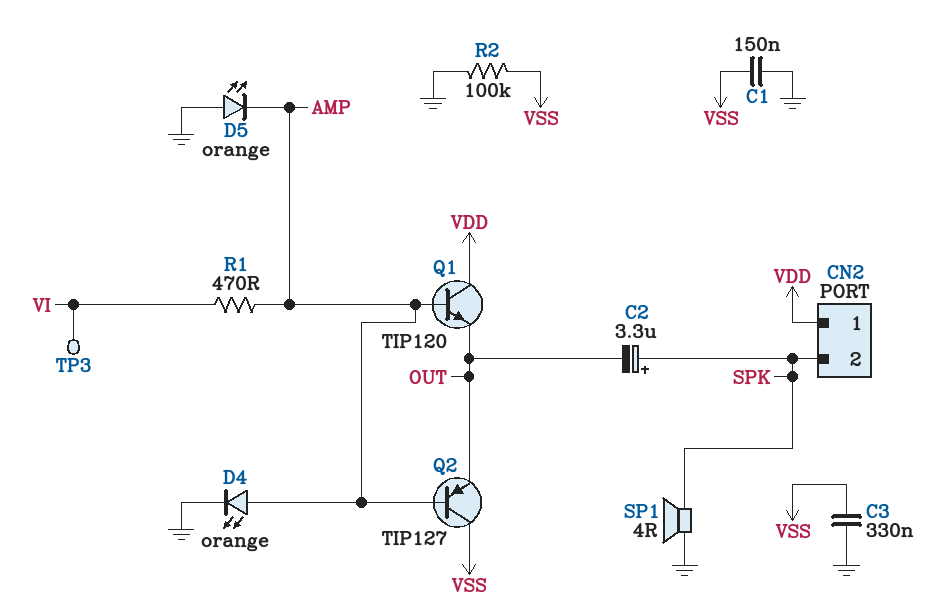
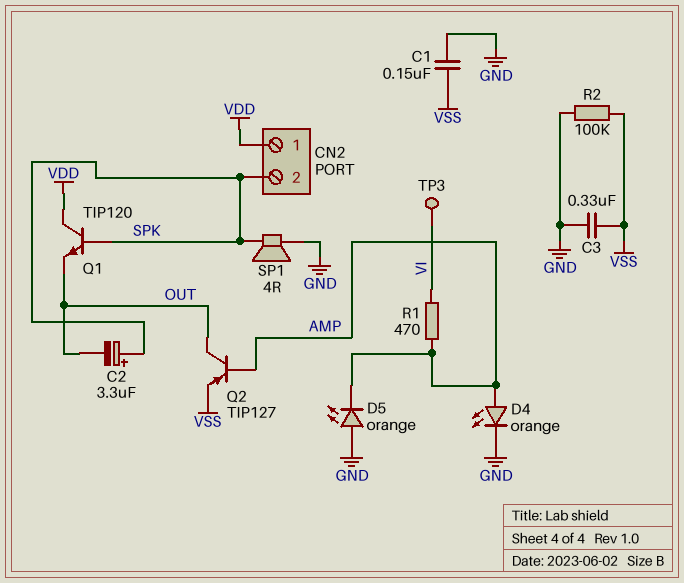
Q1: NPN TIP120 (B AMP, C VDD, E OUT) -> NPN TIP120 (B SPK, C VDD, E OUT)
Q2: PNP TIP127 (B AMP, C VSS, E OUT) -> PNP TIP127 (B AMP, C OUT, E VSS)

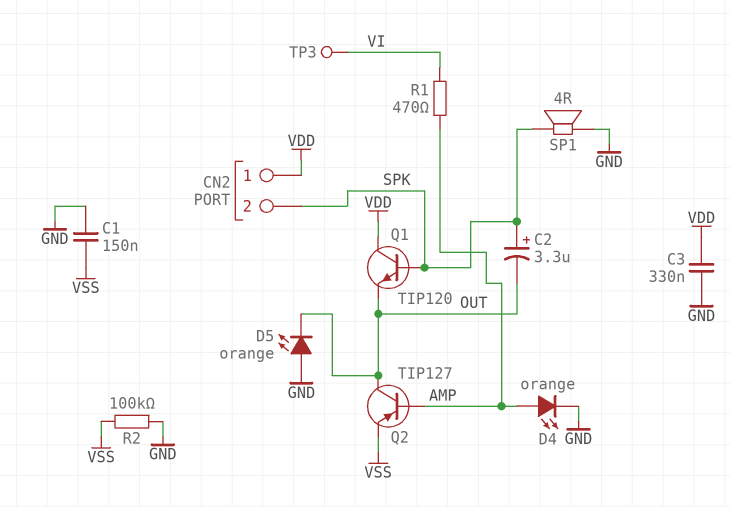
C3: 330nF (GND, VSS) -> 330nF (GND, VDD)
D5: LED orange (A GND, K AMP) -> LED orange (A GND, K OUT)

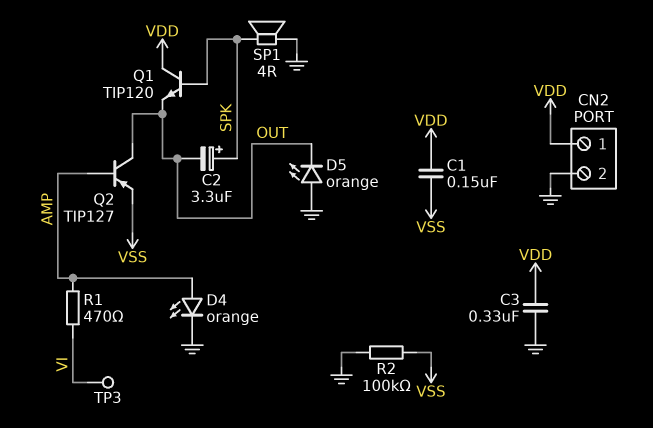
C1: 150nF (GND, VSS) -> 150nF (VDD, VSS)
CN2 pin 2: SPK -> GND

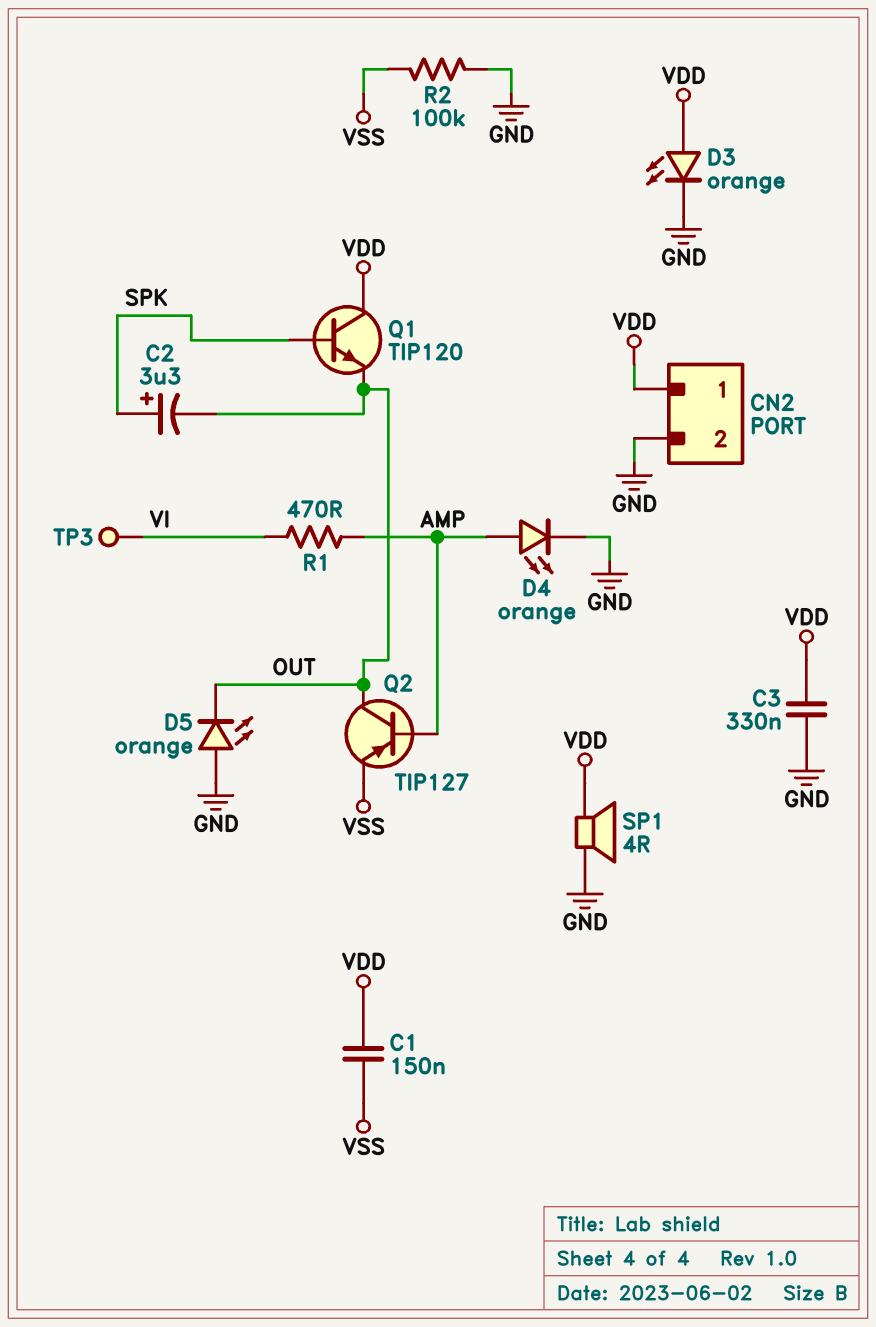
D3: none -> LED orange (A VDD, K GND)
SP1: speaker 4R (GND, SPK) -> speaker 4R (GND, VDD)

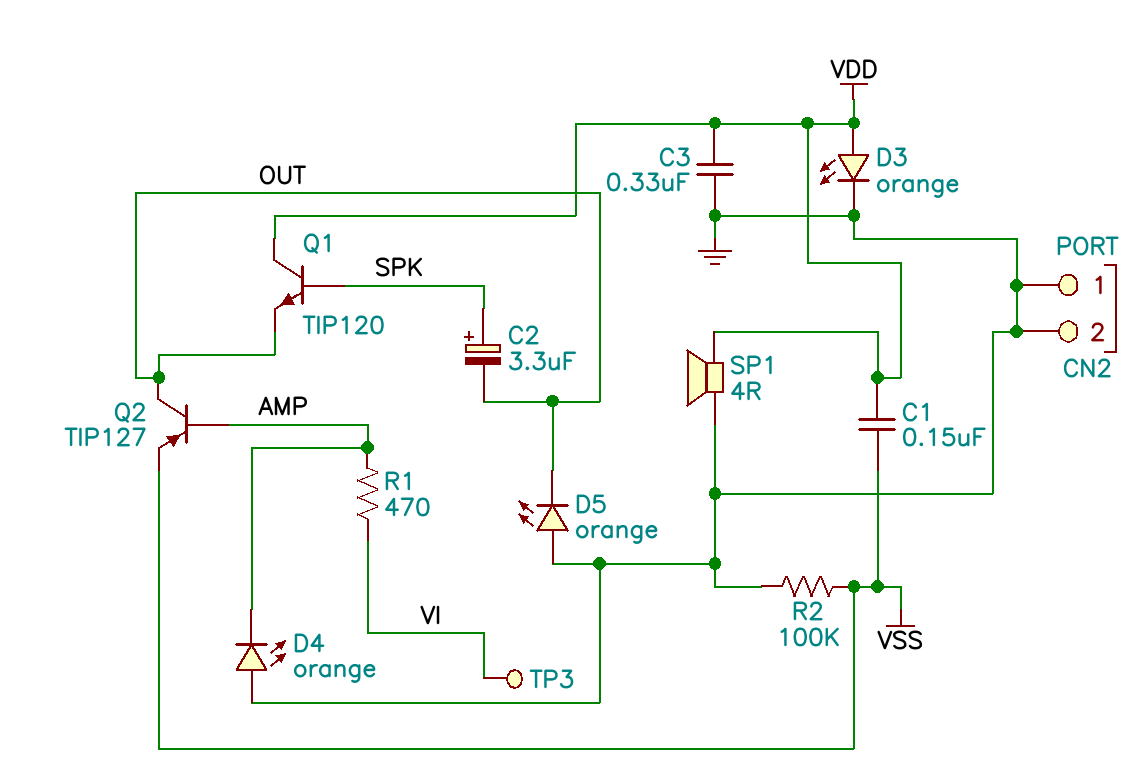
CN2 pin 1: VDD -> GND
D4: LED orange (A AMP, K GND) -> LED orange (A GND, K AMP)

